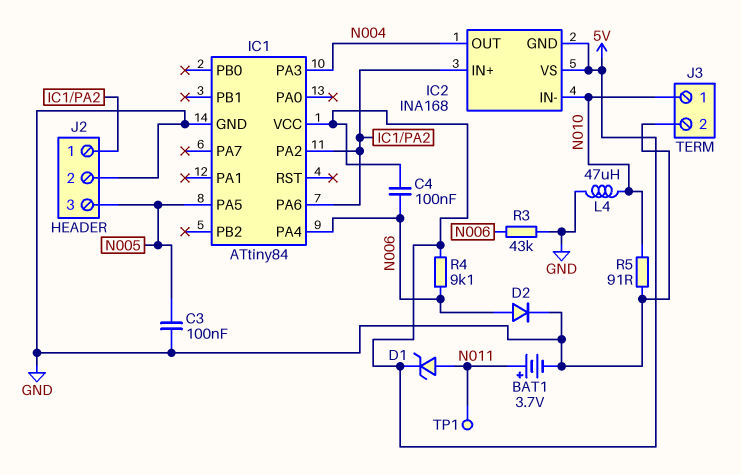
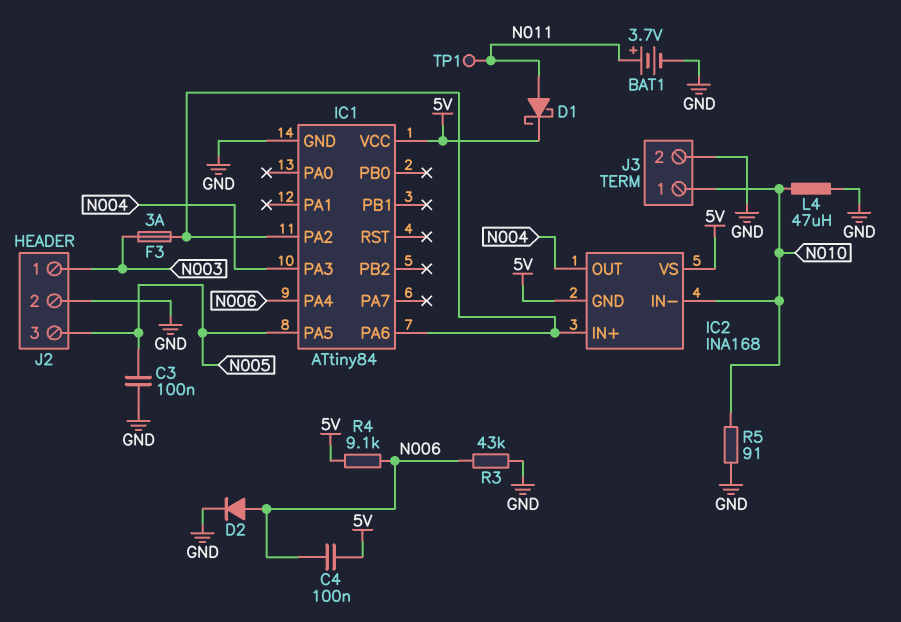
D1: zener (A N011, K 5V) -> schottky (A N011, K 5V)
F3: none -> 3A (IC1/PA2, N003)
J2 pin 1: IC1/PA2 -> N003

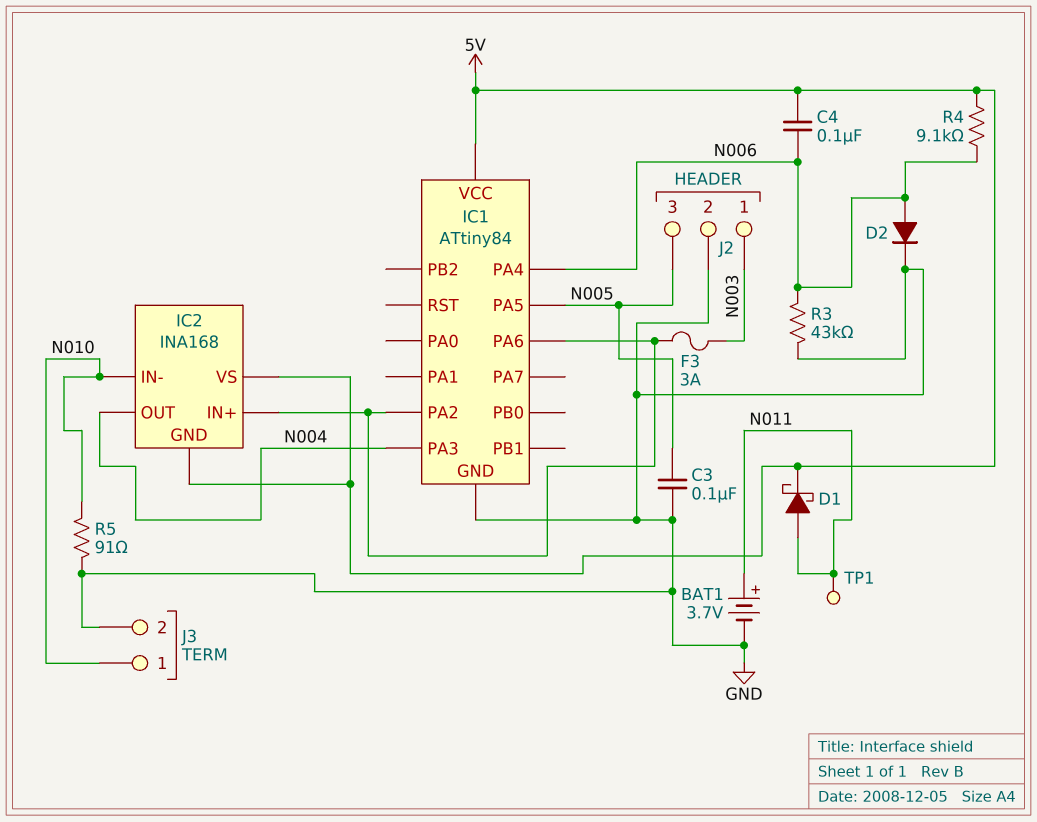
L4: 47uH (GND, N010) -> none

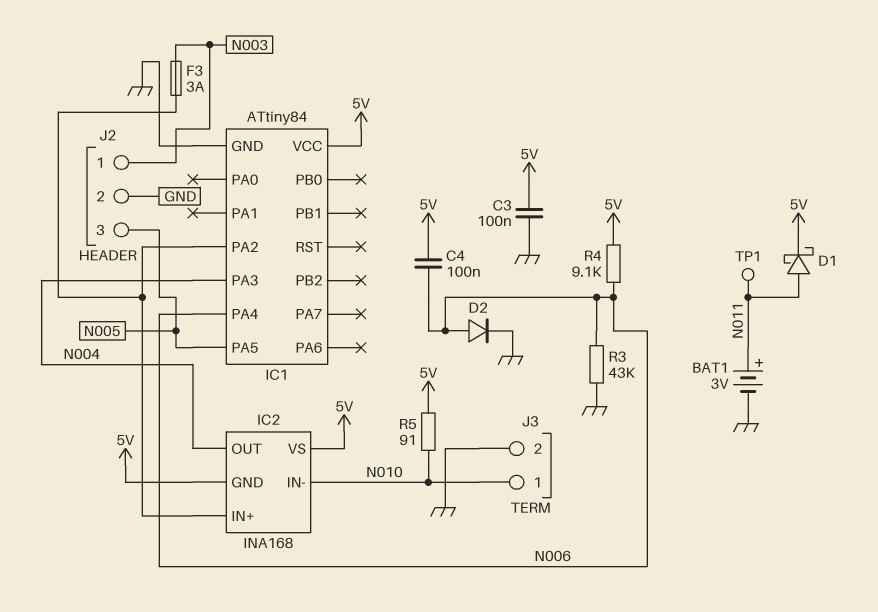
BAT1: 3.7V (plus N011, minus GND) -> 3V (plus N011, minus GND)
C3: 100nF (GND, N005) -> 100nF (5V, GND)
IC1 pin PA6: IC1/PA2 -> none
R5: 91 (GND, N010) -> 91 (5V, N010)

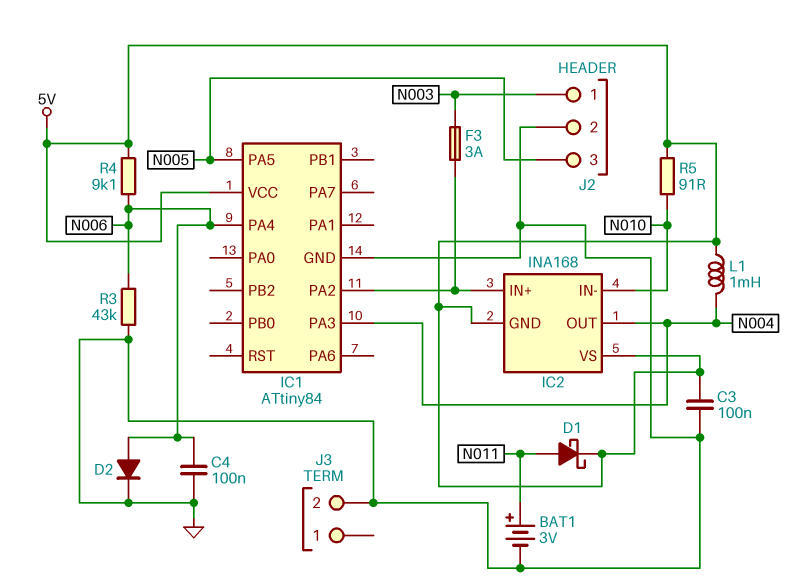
C4: 100nF (5V, N006) -> 100nF (GND, N006)
J3 pin 1: N010 -> none
L1: none -> 1mH (5V, N004)
TP1: test point (N011) -> none

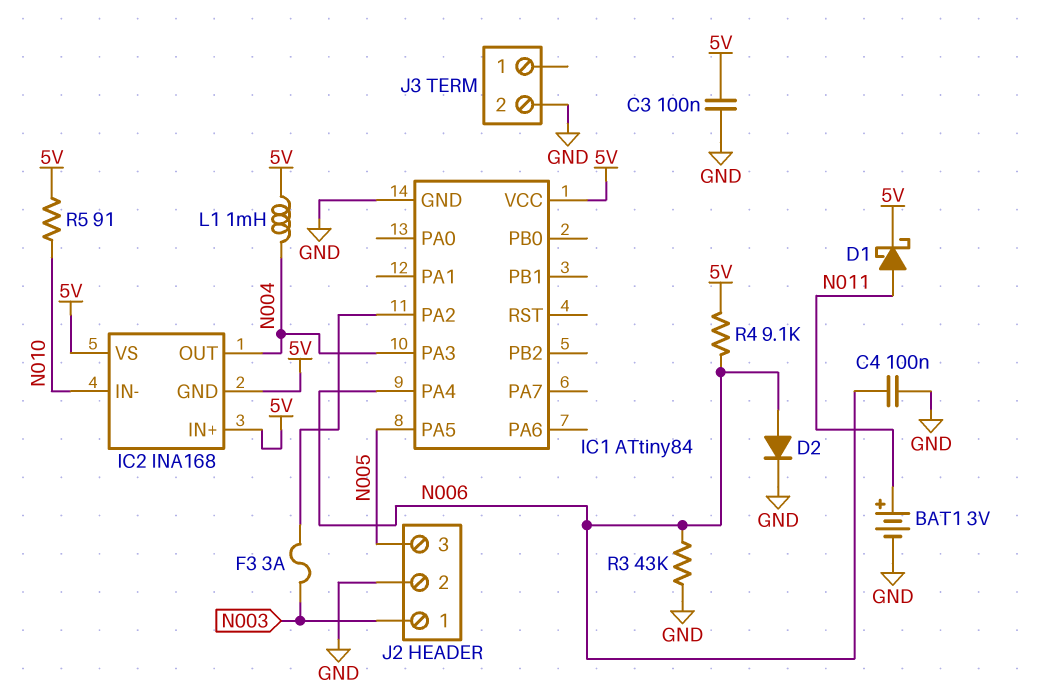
IC2 pin IN+: IC1/PA2 -> 5V

